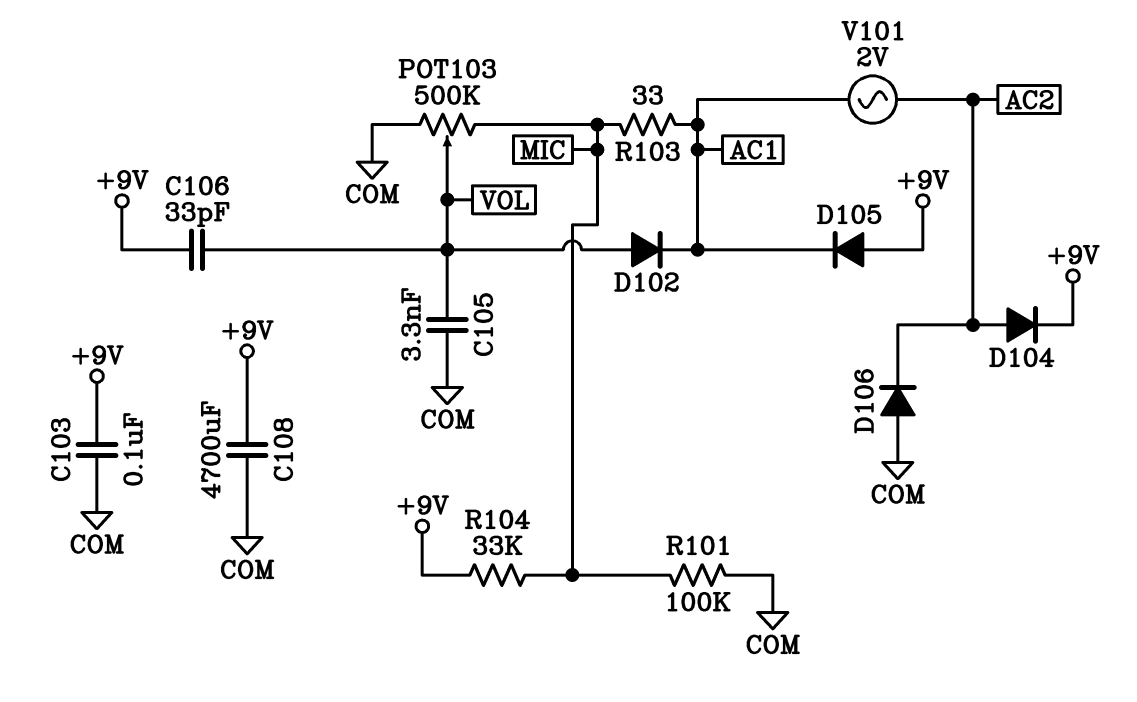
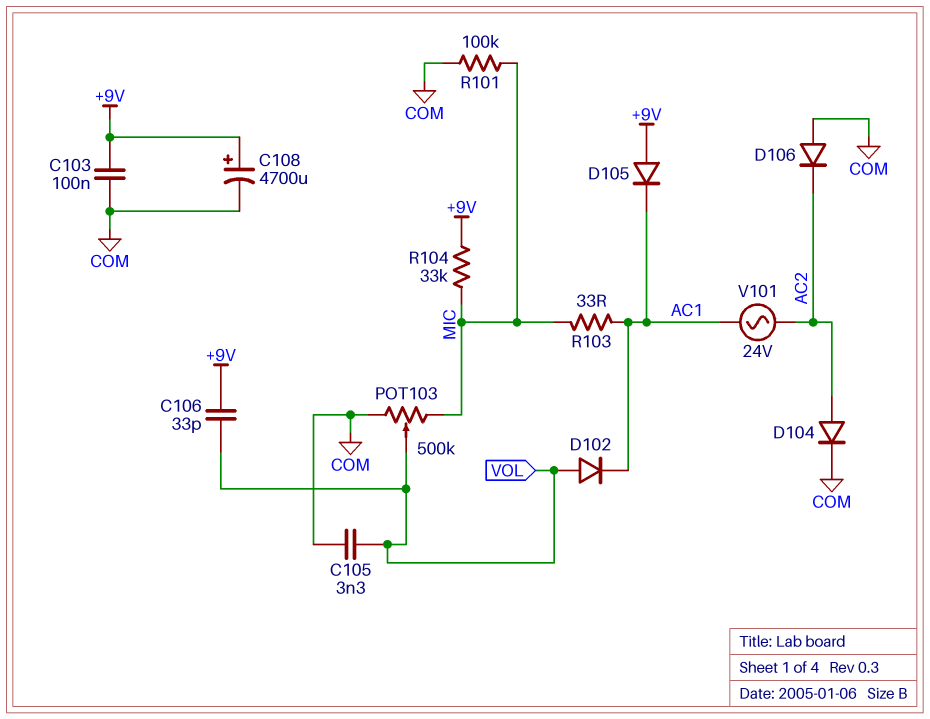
C108: 4700uF (+9V, COM) -> 4700uF (plus +9V, minus COM)
D104: diode (A AC2, K +9V) -> diode (A AC2, K COM)
V101: AC 2V (AC1, AC2) -> AC 24V (AC1, AC2)

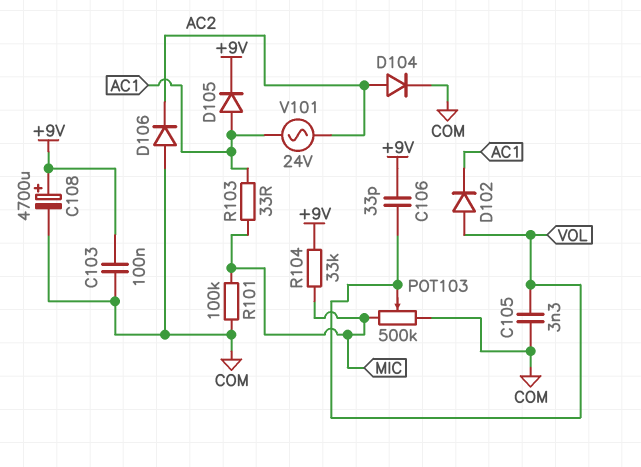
D105: diode (A +9V, K AC1) -> diode (A AC1, K +9V)

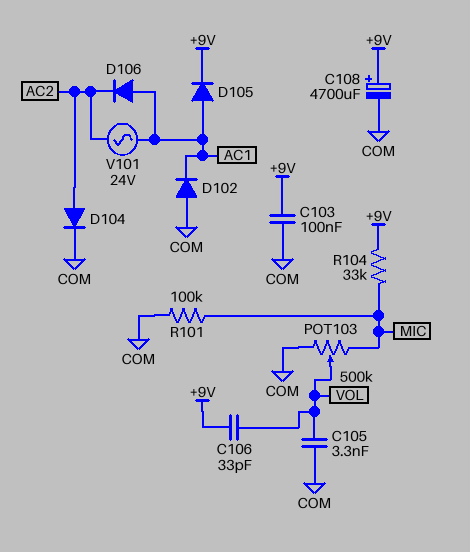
D102: diode (A VOL, K AC1) -> diode (A COM, K AC1)
D106: diode (A COM, K AC2) -> diode (A AC1, K AC2)
R103: 33 (AC1, MIC) -> none

